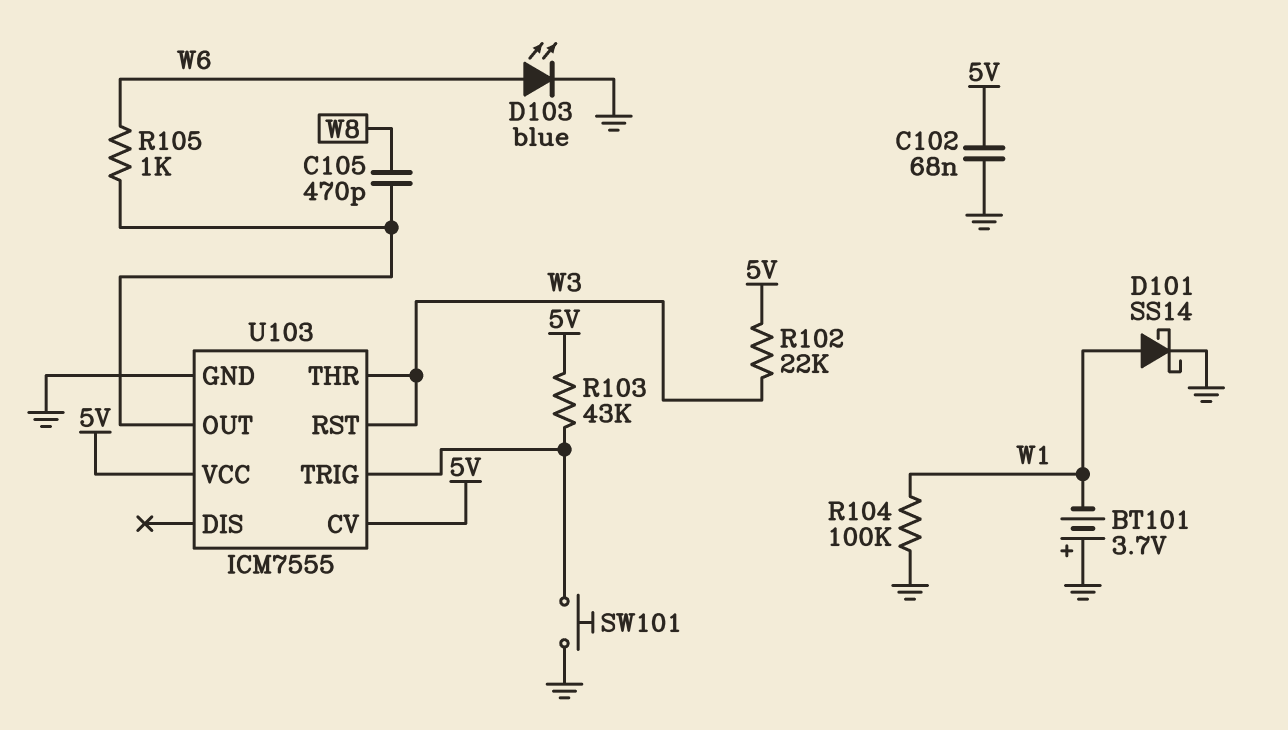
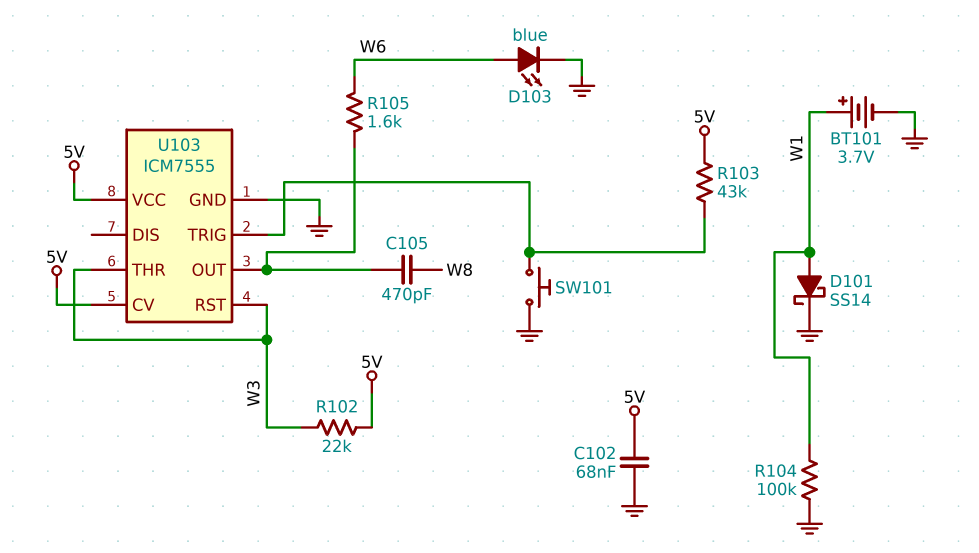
BT101: 3.7V (plus GND, minus W1) -> 3.7V (plus W1, minus GND)
R105: 1k (U103/OUT, W6) -> 1.6k (U103/OUT, W6)

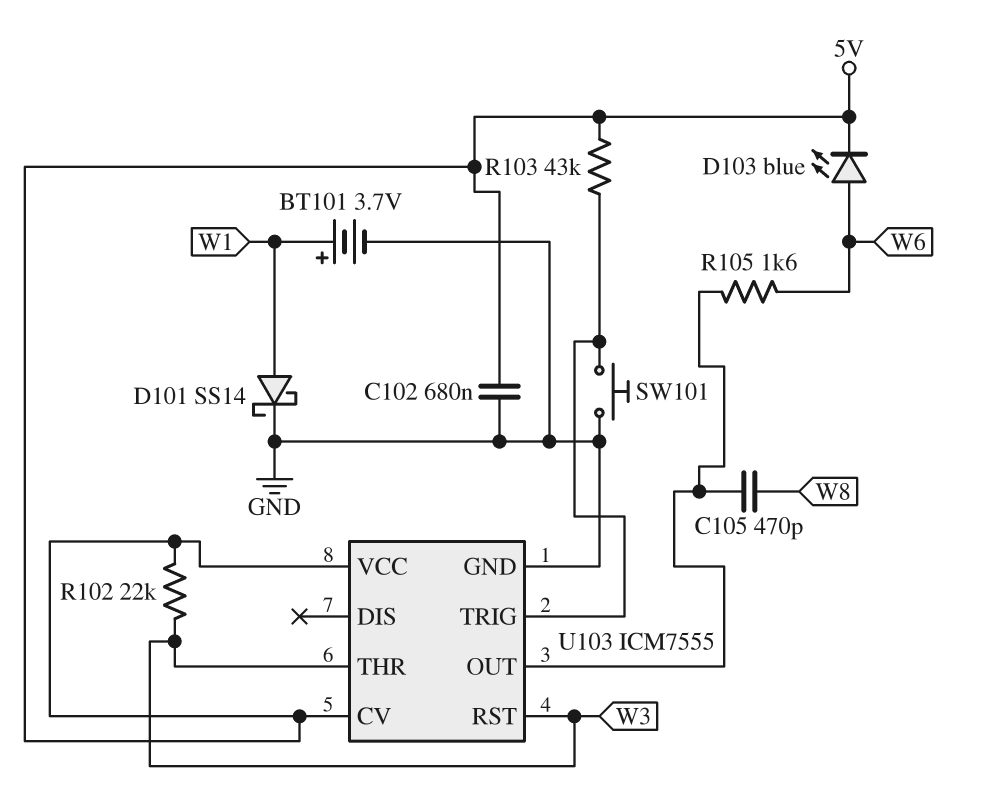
C102: 68nF (5V, GND) -> 680nF (5V, GND)
D103: LED blue (A W6, K GND) -> LED blue (A W6, K 5V)
R104: 100k (GND, W1) -> none

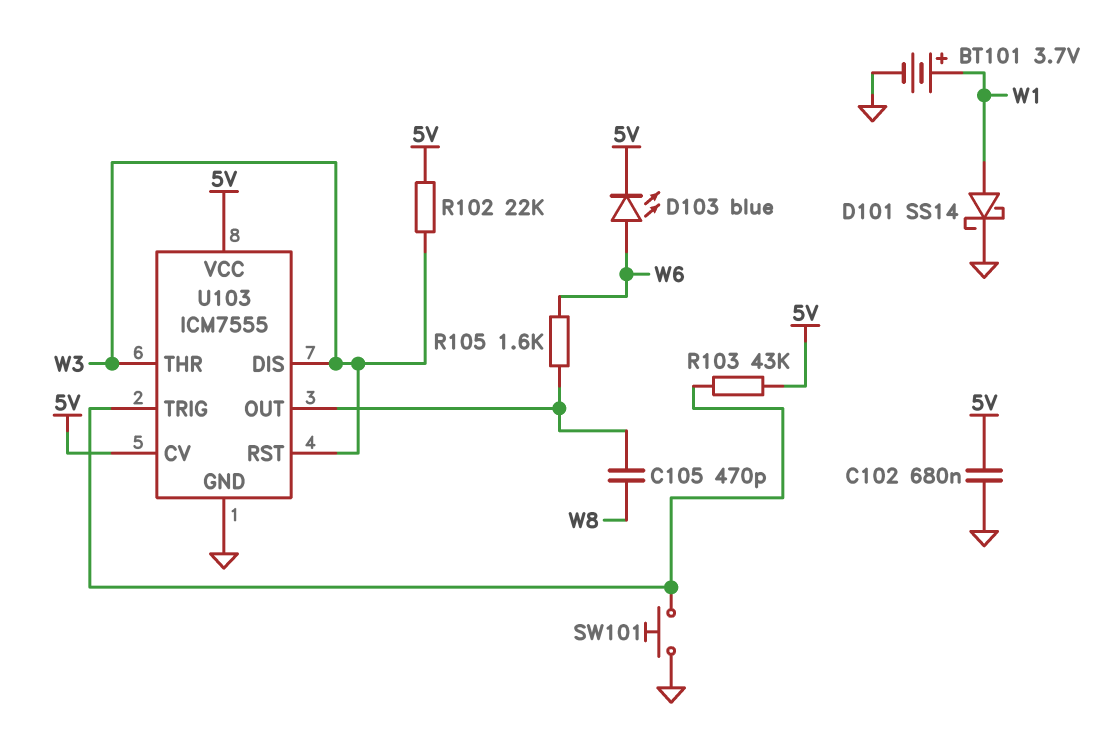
U103 pin DIS: none -> W3

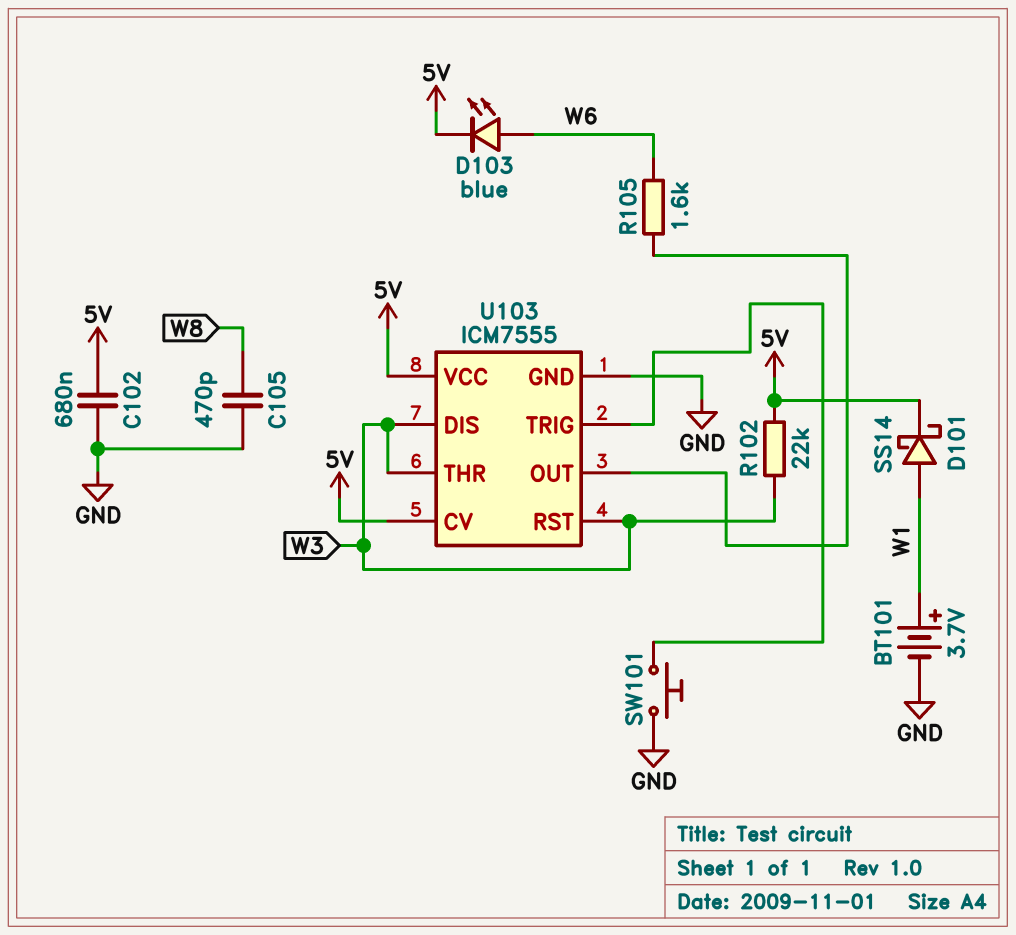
C105: 470pF (U103/OUT, W8) -> 470pF (GND, W8)
D101: schottky SS14 (A W1, K GND) -> schottky SS14 (A W1, K 5V)
R103: 43k (5V, U103/TRIG) -> none

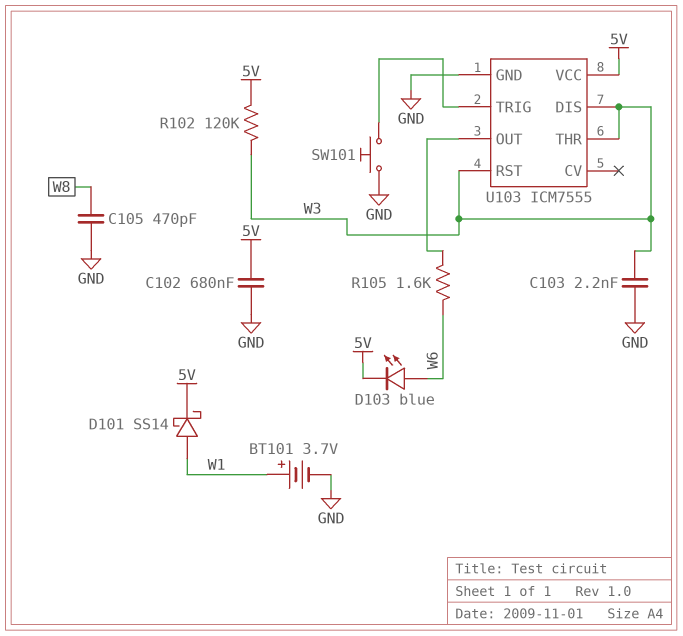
C103: none -> 2.2nF (GND, W3)
R102: 22k (5V, W3) -> 120k (5V, W3)
U103 pin CV: 5V -> none

